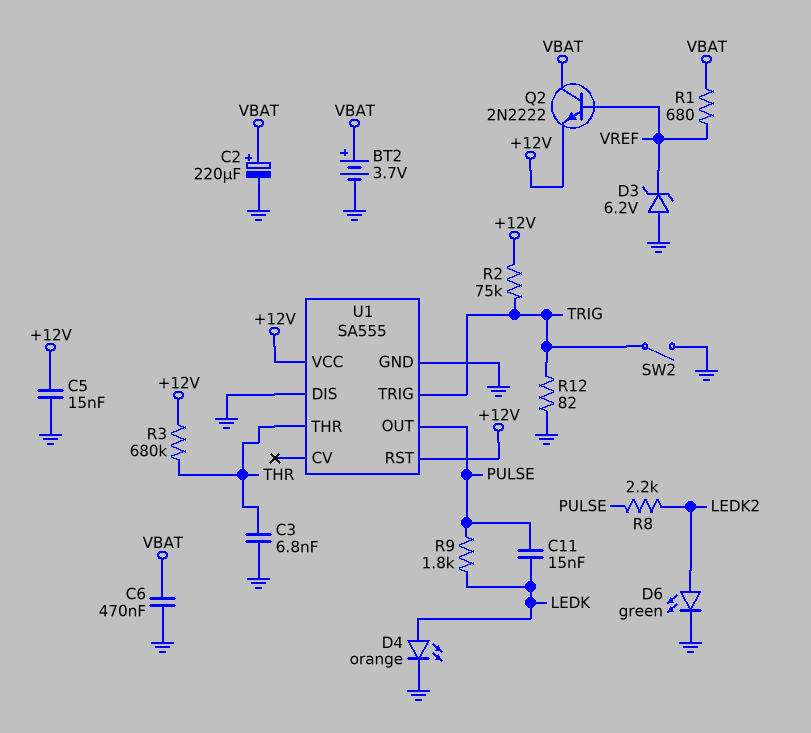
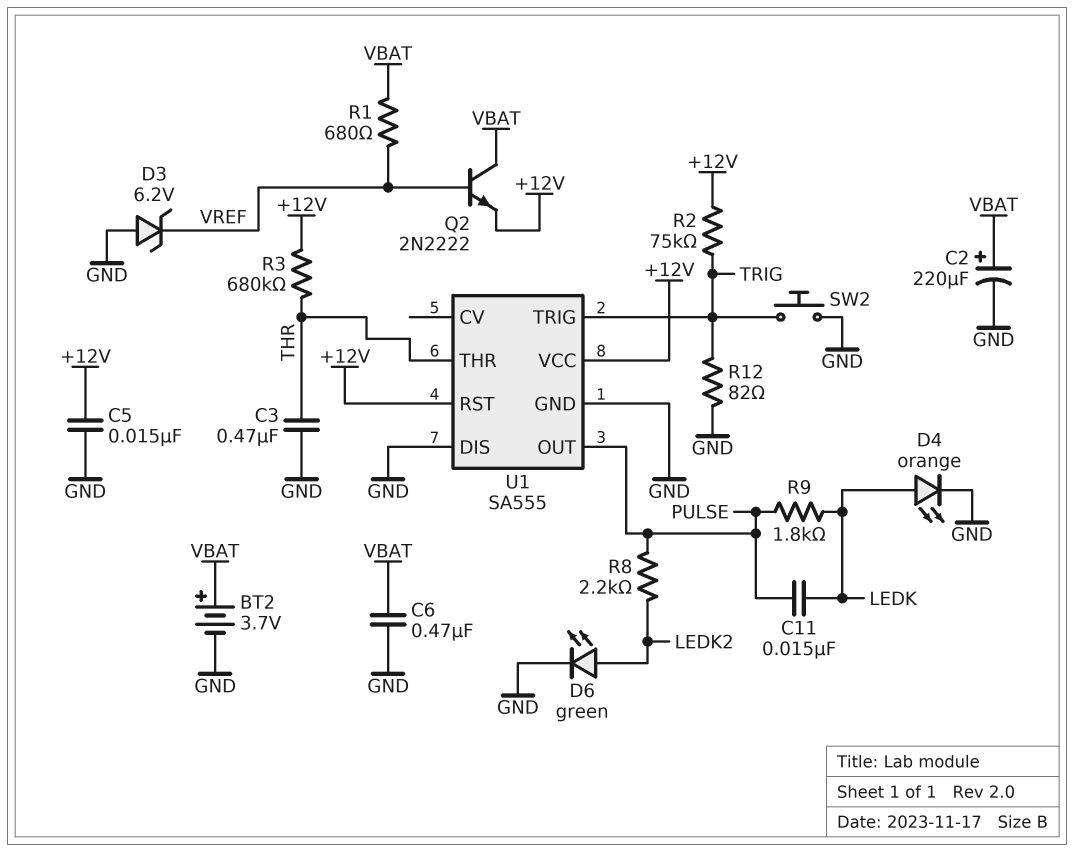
C3: 6.8nF (GND, THR) -> 470nF (GND, THR)
SW2: switch (GND, TRIG) -> button (GND, TRIG)

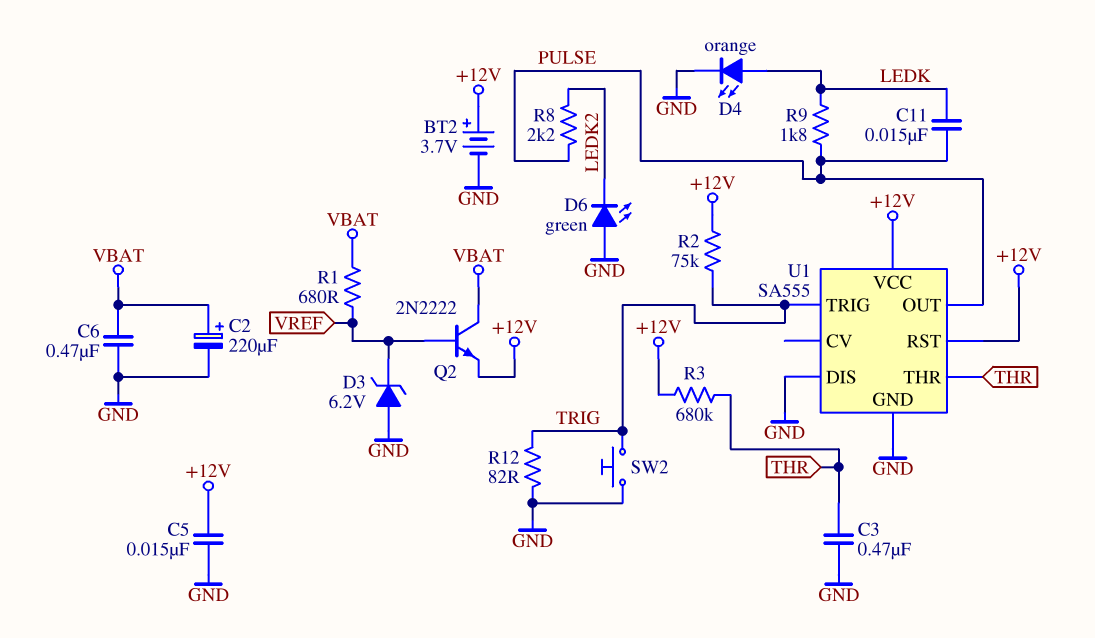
BT2: 3.7V (plus VBAT, minus GND) -> 3.7V (plus +12V, minus GND)
D6: LED green (A LEDK2, K GND) -> LED green (A GND, K LEDK2)

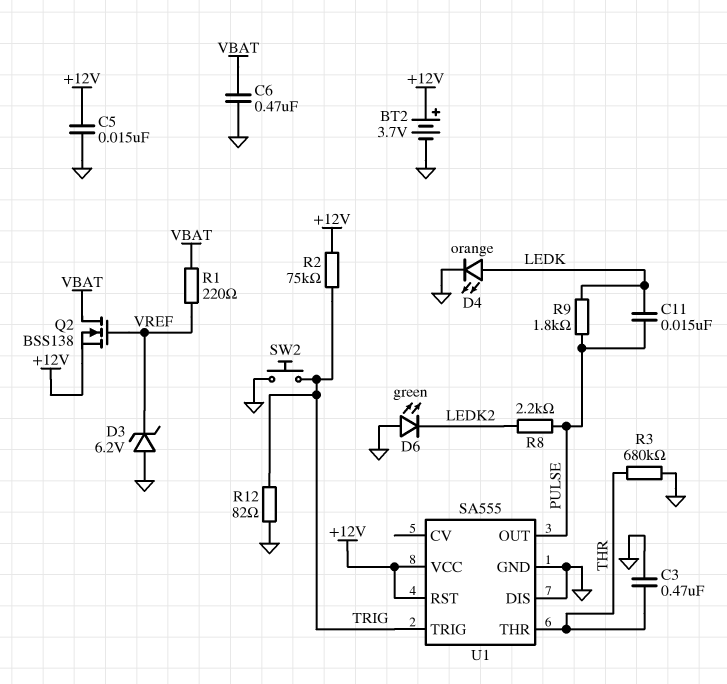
C2: 220uF (plus VBAT, minus GND) -> none
Q2: NPN 2N2222 (B VREF, C VBAT, E +12V) -> NMOS BSS138 (G VREF, D VBAT, S +12V)
R1: 680 (VBAT, VREF) -> 220 (VBAT, VREF)
R3: 680k (+12V, THR) -> 680k (GND, THR)

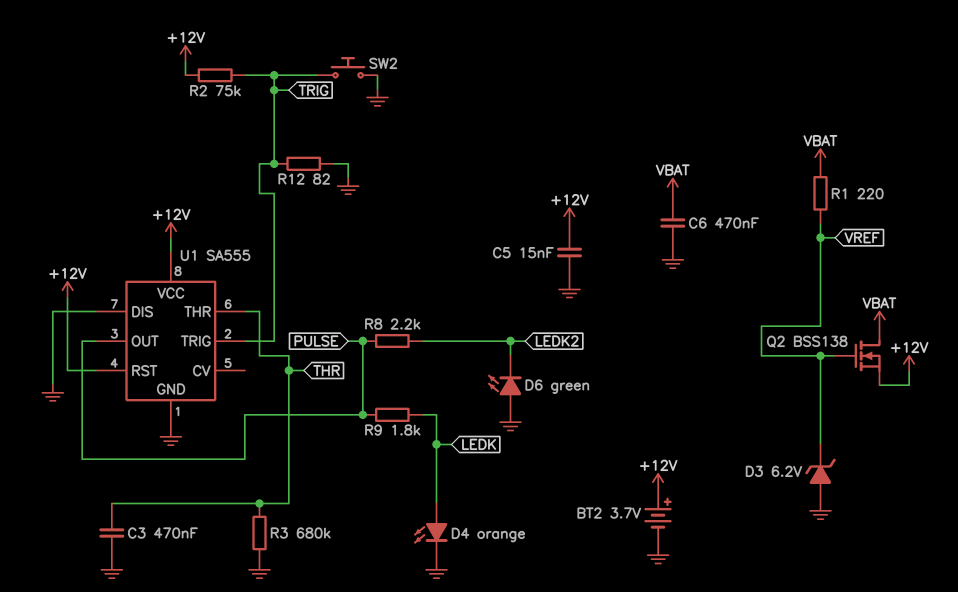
C11: 15nF (LEDK, PULSE) -> none

